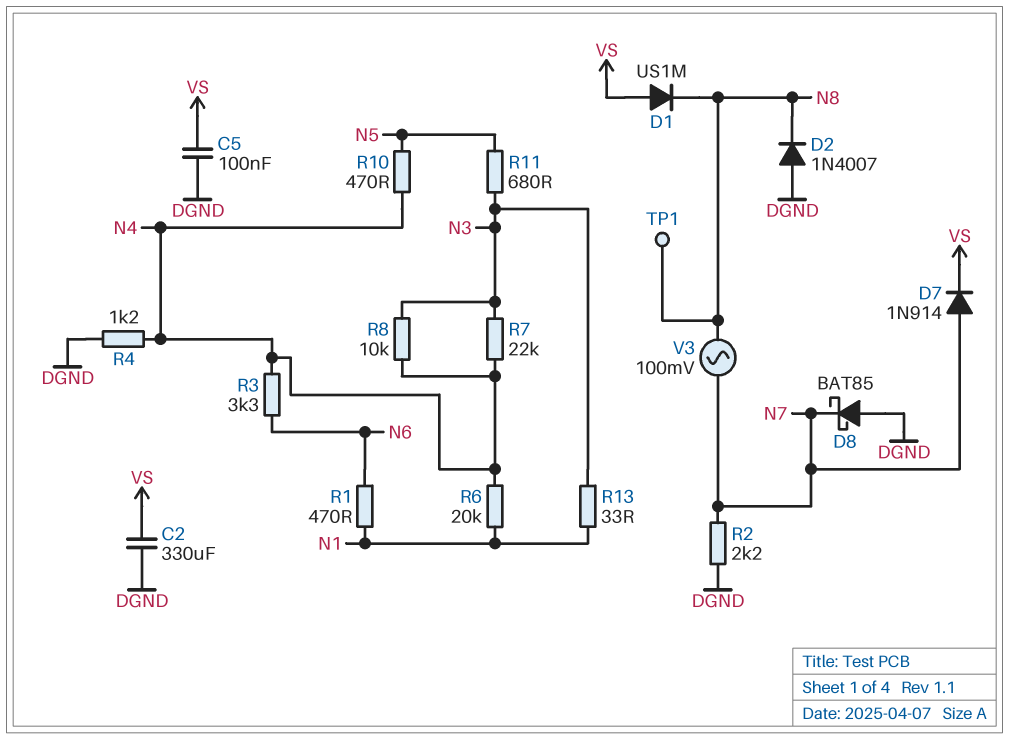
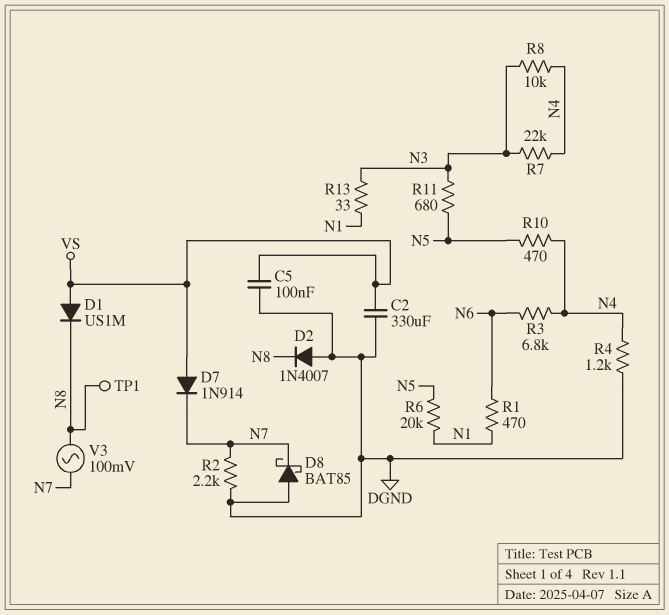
D7: diode 1N914 (A N7, K VS) -> diode 1N914 (A VS, K N7)
R3: 3.3k (N4, N6) -> 6.8k (N4, N6)
R6: 20k (N1, N4) -> 20k (N1, N5)

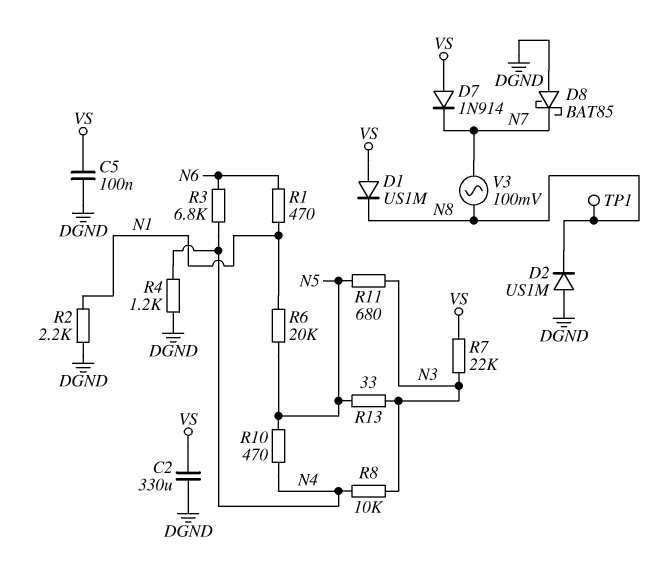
D2: diode 1N4007 (A DGND, K N8) -> diode US1M (A DGND, K N8)
R2: 2.2k (DGND, N7) -> 2.2k (DGND, N1)
R7: 22k (N3, N4) -> 22k (N3, VS)
R13: 33 (N1, N3) -> 33 (N3, N5)

